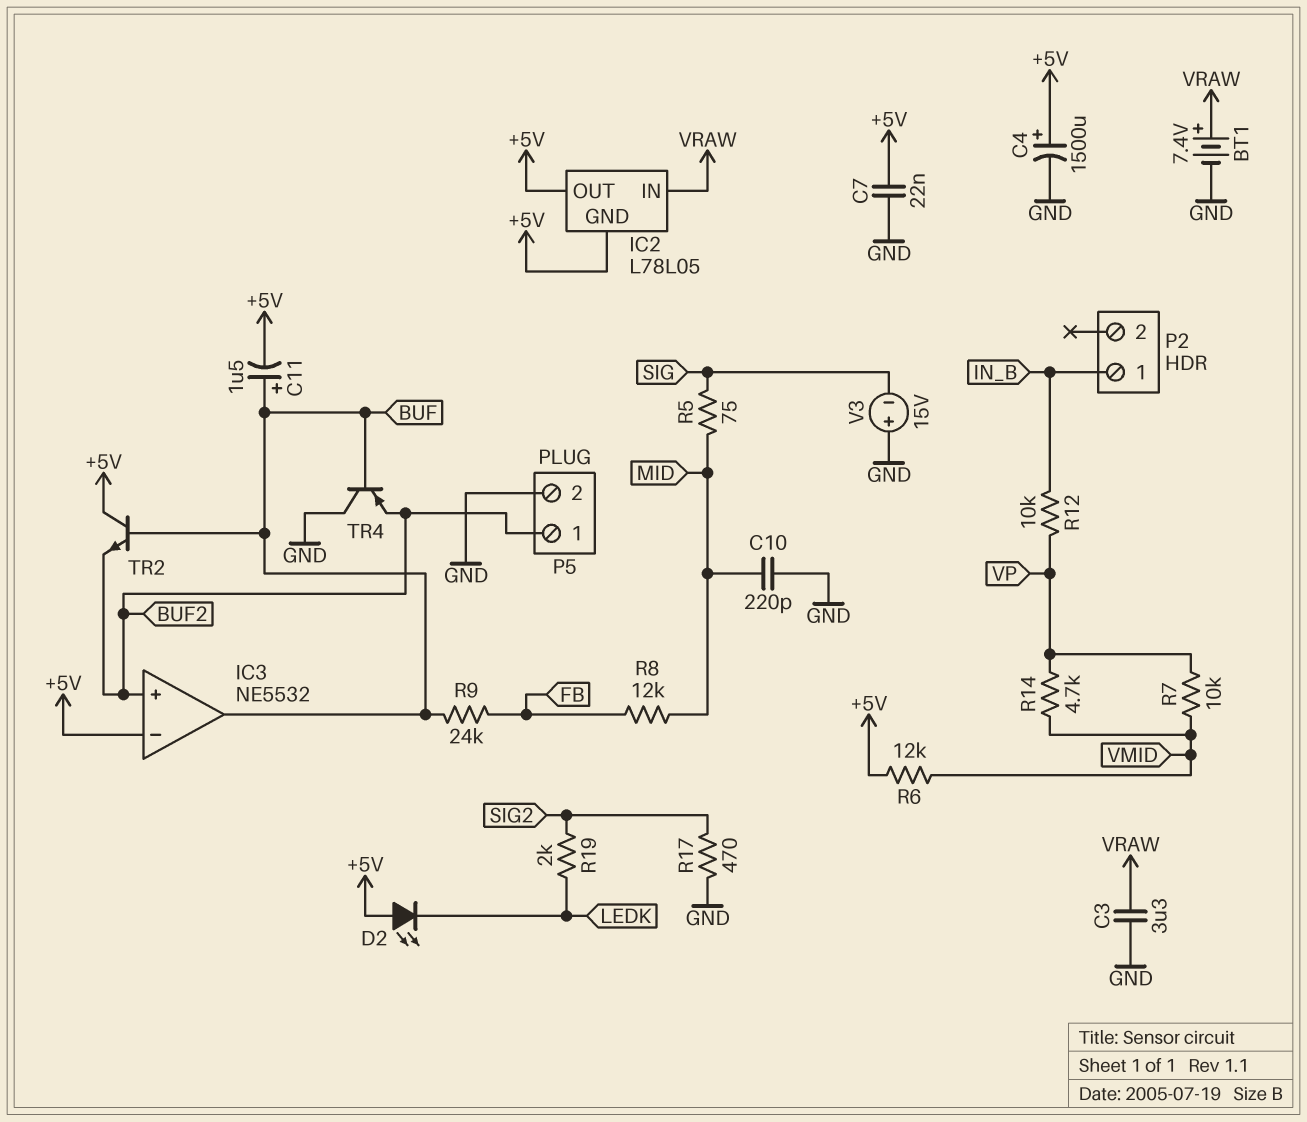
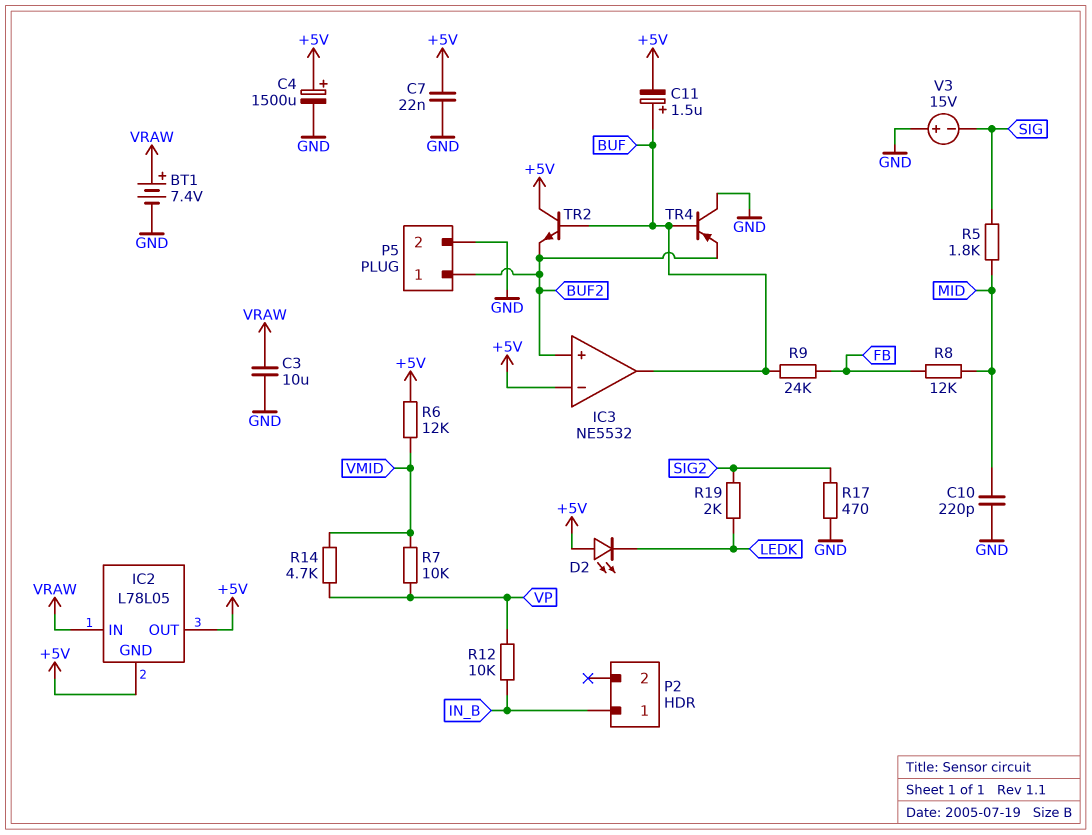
C3: 3.3uF (GND, VRAW) -> 10uF (GND, VRAW)
R5: 75 (MID, SIG) -> 1.8k (MID, SIG)

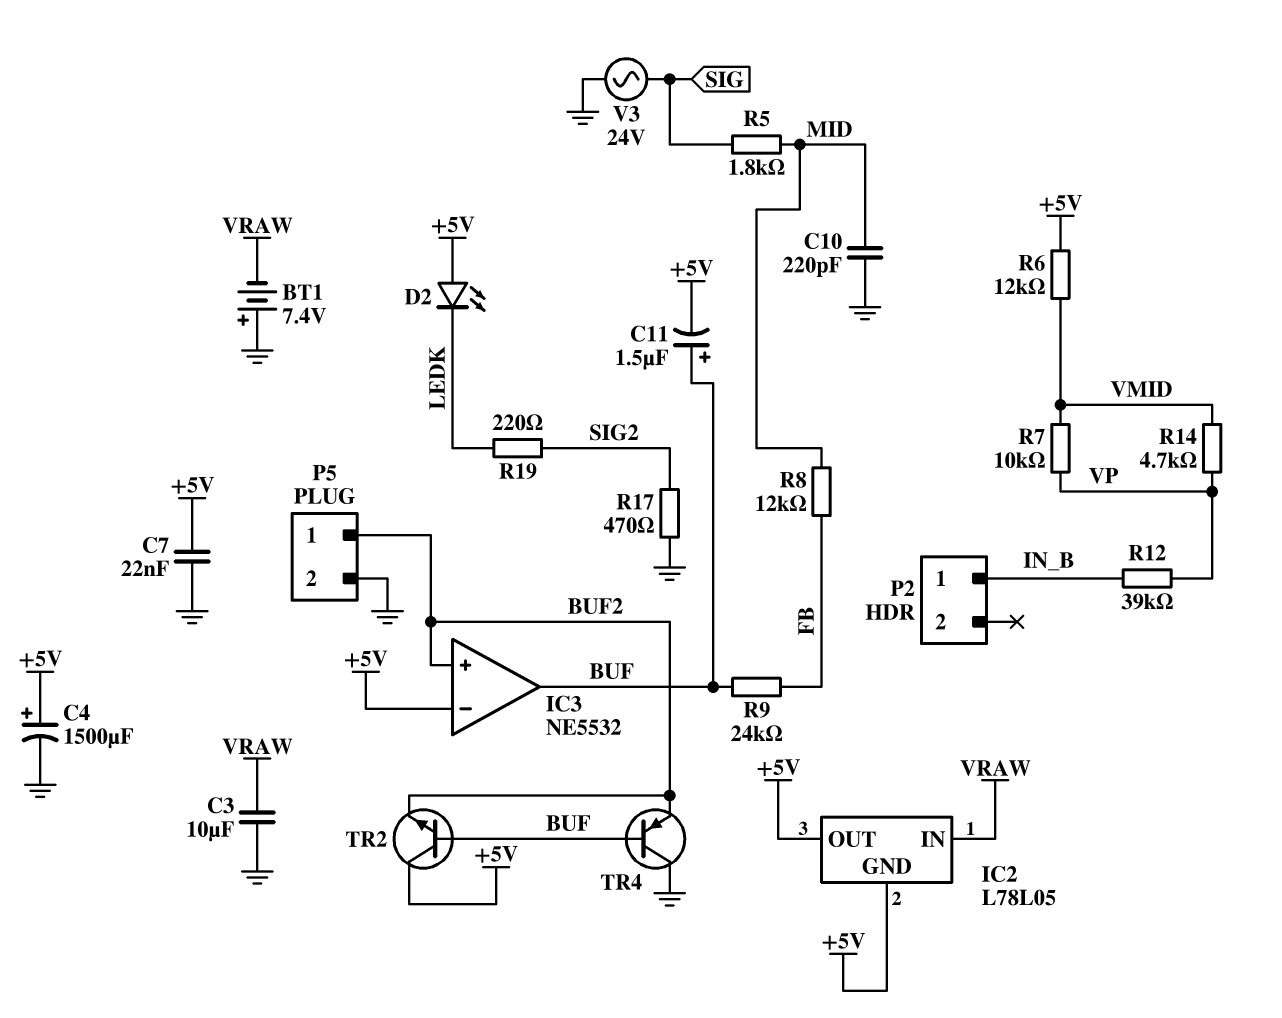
BT1: 7.4V (plus VRAW, minus GND) -> 7.4V (plus GND, minus VRAW)
R12: 10k (IN_B, VP) -> 39k (IN_B, VP)
R19: 2k (LEDK, SIG2) -> 220 (LEDK, SIG2)
V3: 15V (plus GND, minus SIG) -> AC 24V (GND, SIG)

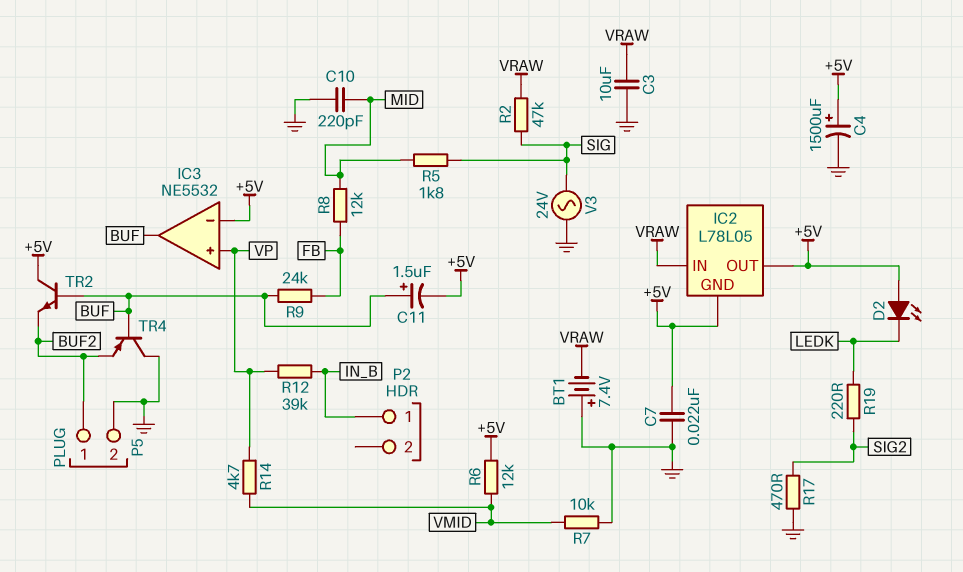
IC3 pin in+: BUF2 -> VP
R2: none -> 47k (SIG, VRAW)
R7: 10k (VMID, VP) -> 10k (GND, VMID)

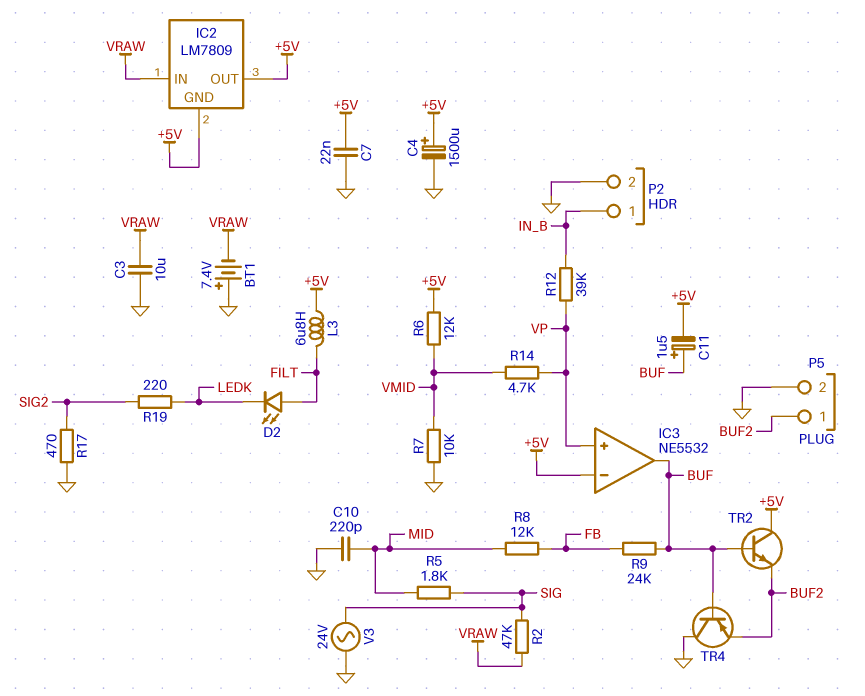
D2: LED (A +5V, K LEDK) -> LED (A FILT, K LEDK)
IC2: L78L05 -> LM7809
L3: none -> 6.8uH (+5V, FILT)
P2 pin 2: none -> GND

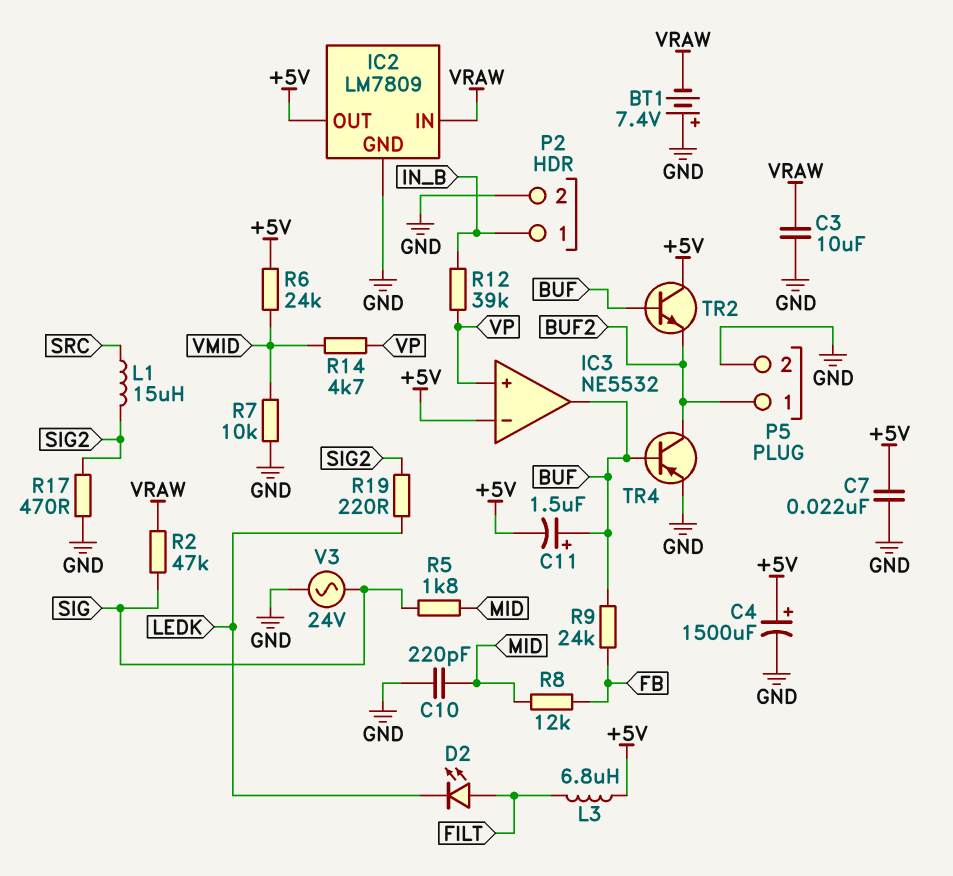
IC2 pin GND: +5V -> GND
L1: none -> 15uH (SIG2, SRC)
R6: 12k (+5V, VMID) -> 24k (+5V, VMID)
TR4: PNP (B BUF, C GND, E BUF2) -> PNP (B BUF, C BUF2, E GND)

